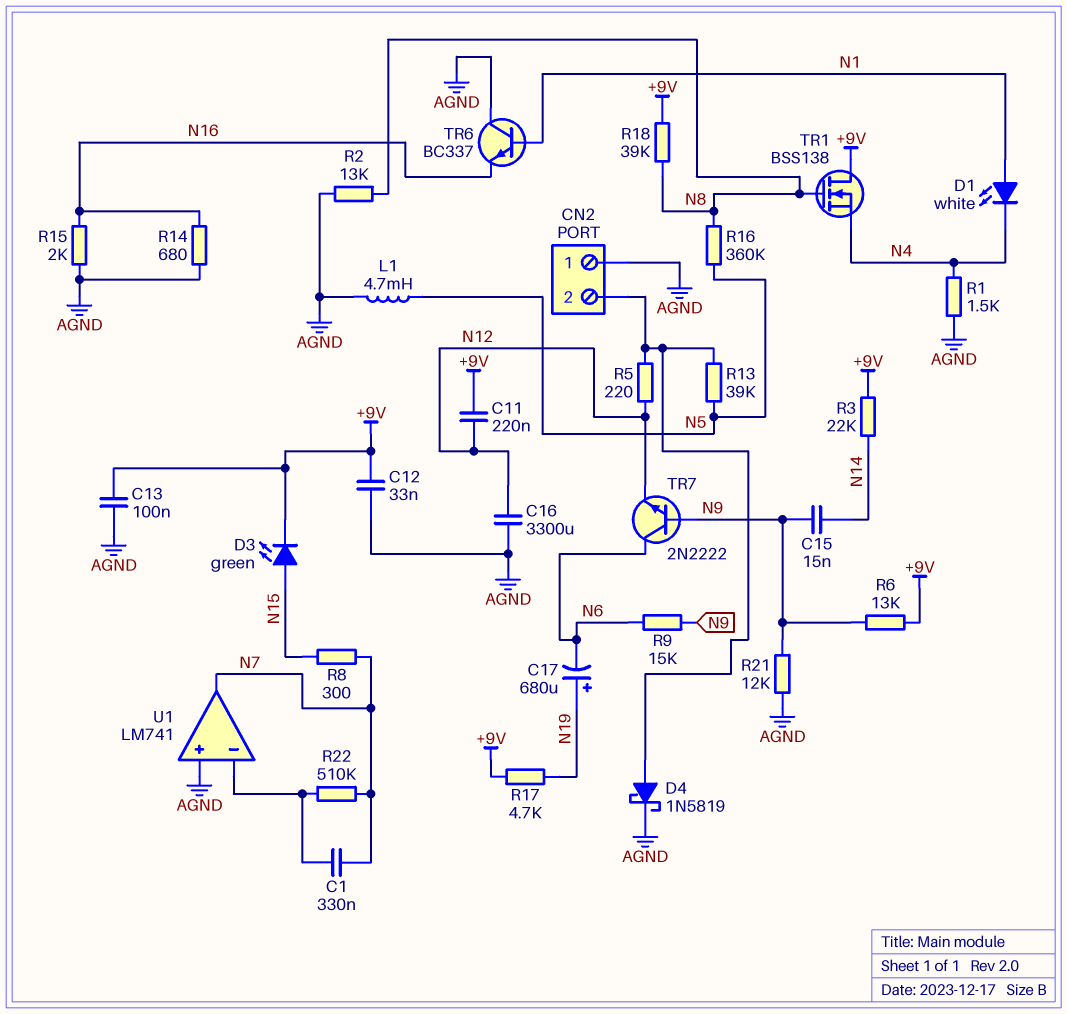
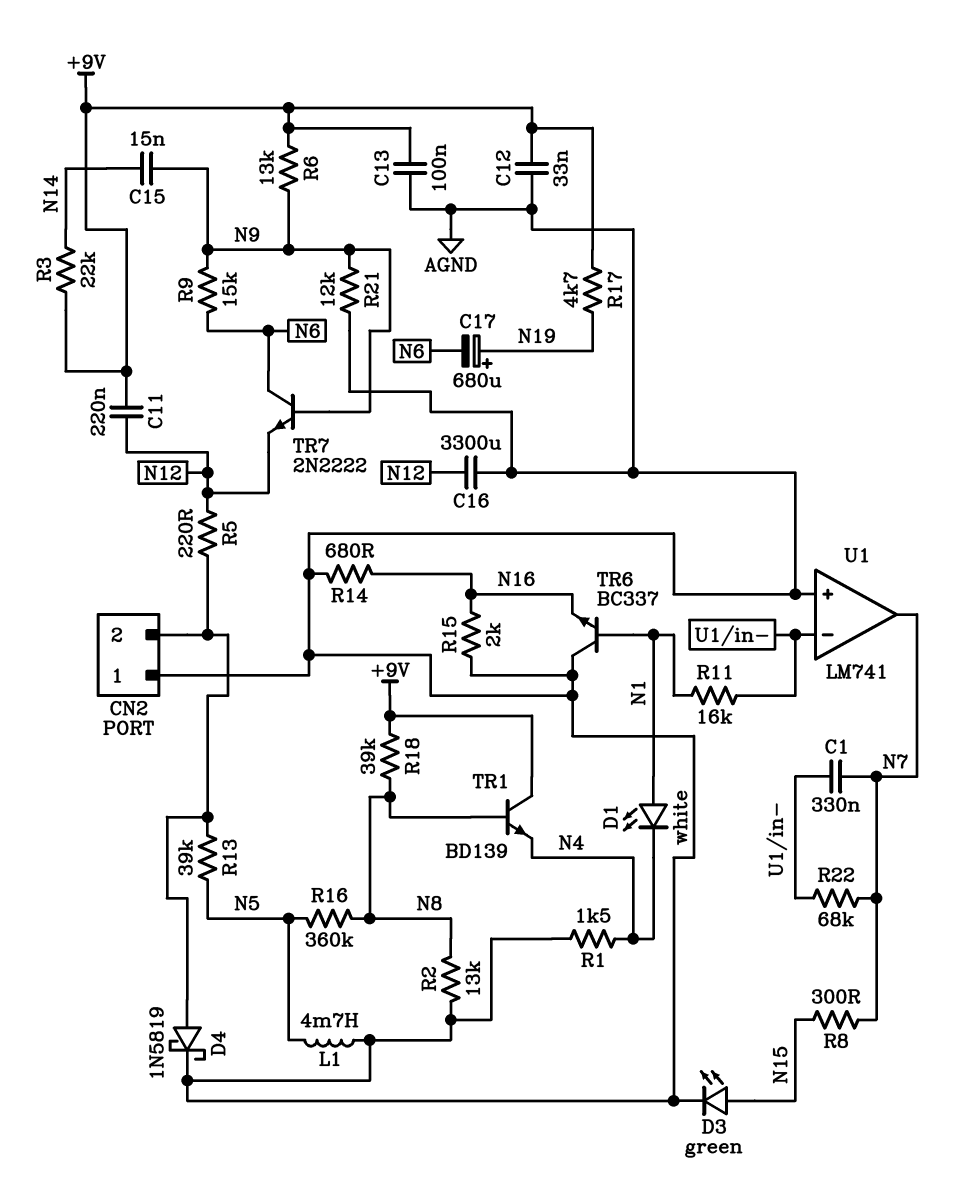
D3: LED green (A N15, K +9V) -> LED green (A N15, K AGND)
R11: none -> 16k (N1, U1/in-)
R22: 510k (N7, U1/in-) -> 68k (N7, U1/in-)
TR1: NMOS BSS138 (G N8, D +9V, S N4) -> NPN BD139 (B N8, C +9V, E N4)

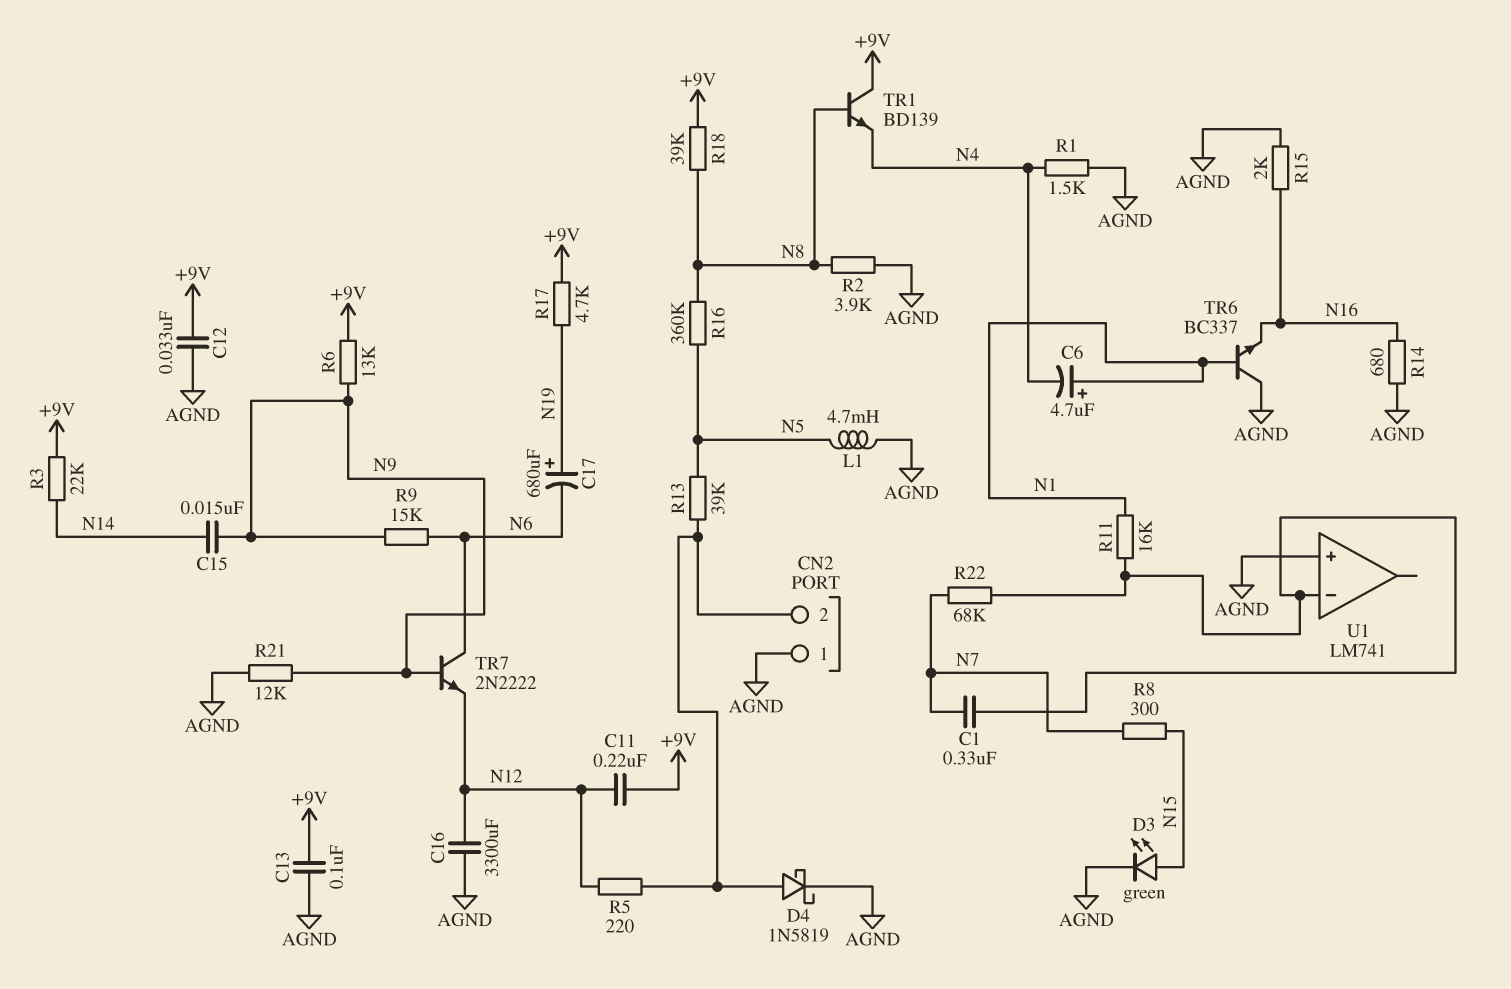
C6: none -> 4.7uF (plus N1, minus N4)
D1: LED white (A N1, K N4) -> none
R2: 13k (AGND, N8) -> 3.9k (AGND, N8)
U1 pin out: N7 -> none

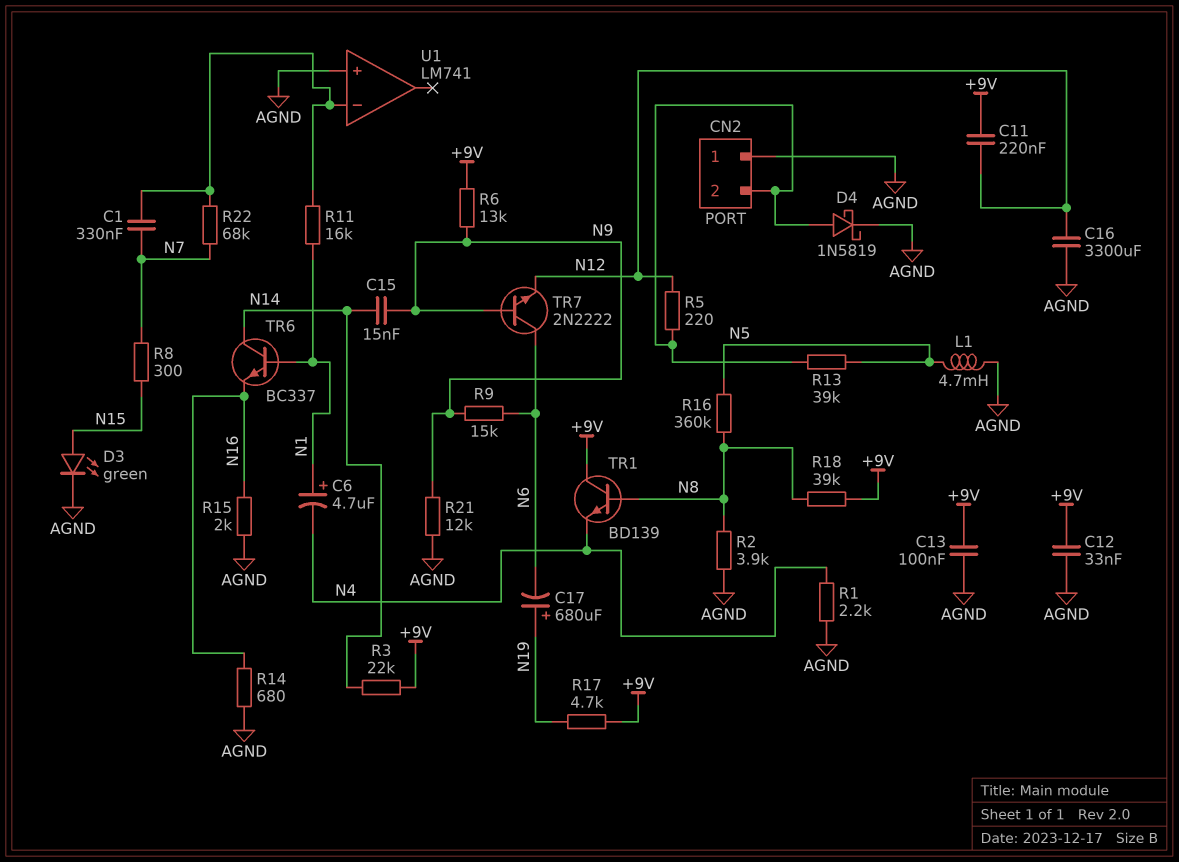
R1: 1.5k (AGND, N4) -> 2.2k (AGND, N4)
TR6: NPN BC337 (B N1, C AGND, E N16) -> NPN BC337 (B N1, C N14, E N16)

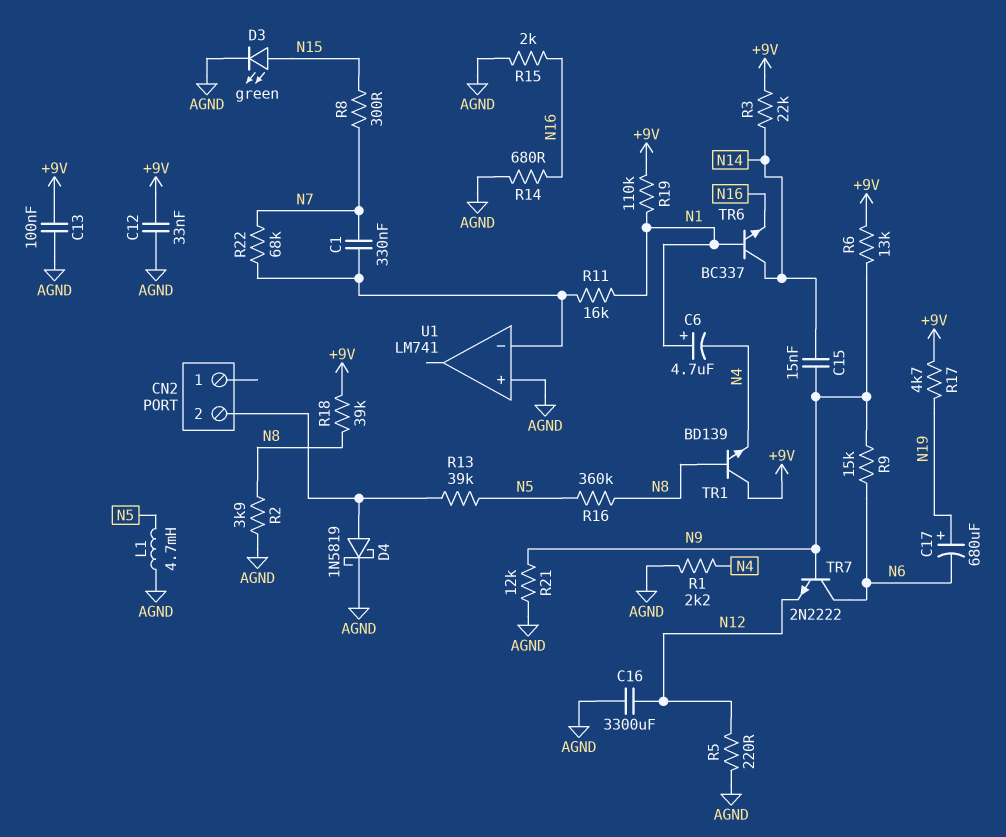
C11: 220nF (+9V, N12) -> none
CN2 pin 1: AGND -> none
R5: 220 (CN2/2, N12) -> 220 (AGND, N12)
R19: none -> 110k (+9V, N1)

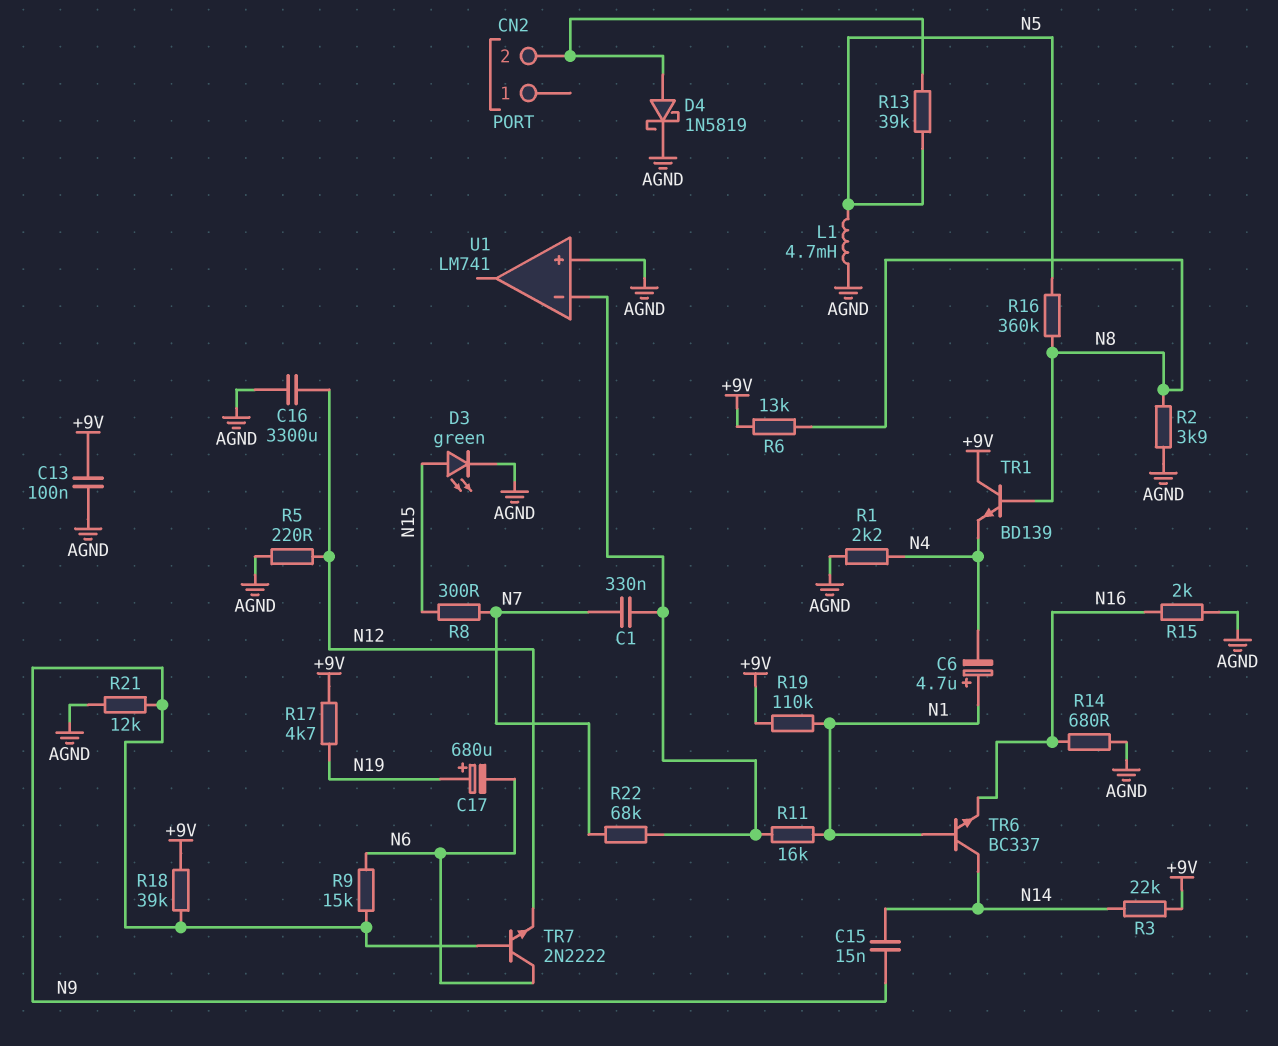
C12: 33nF (+9V, AGND) -> none
R6: 13k (+9V, N9) -> 13k (+9V, N8)
R18: 39k (+9V, N8) -> 39k (+9V, N9)

